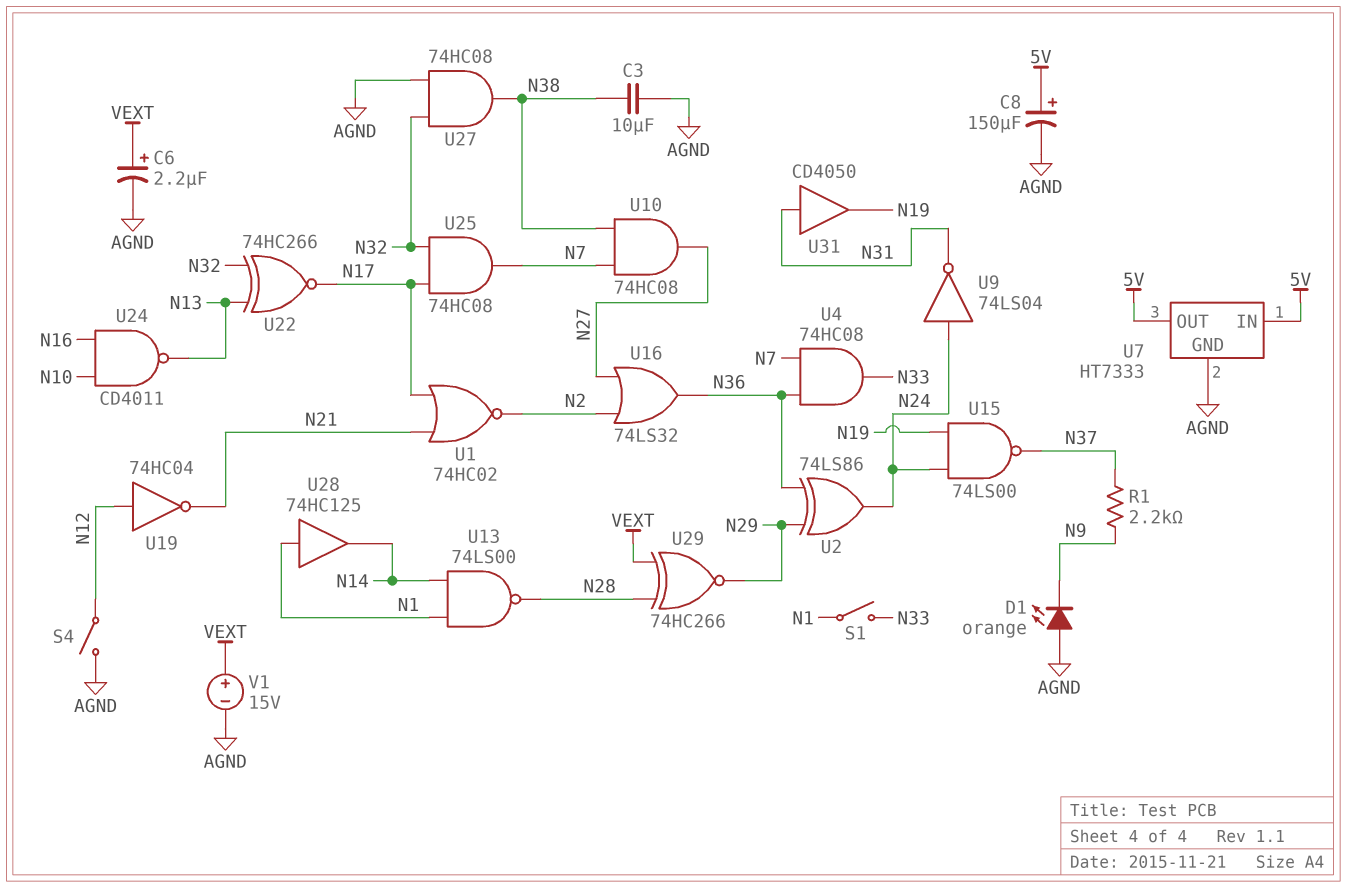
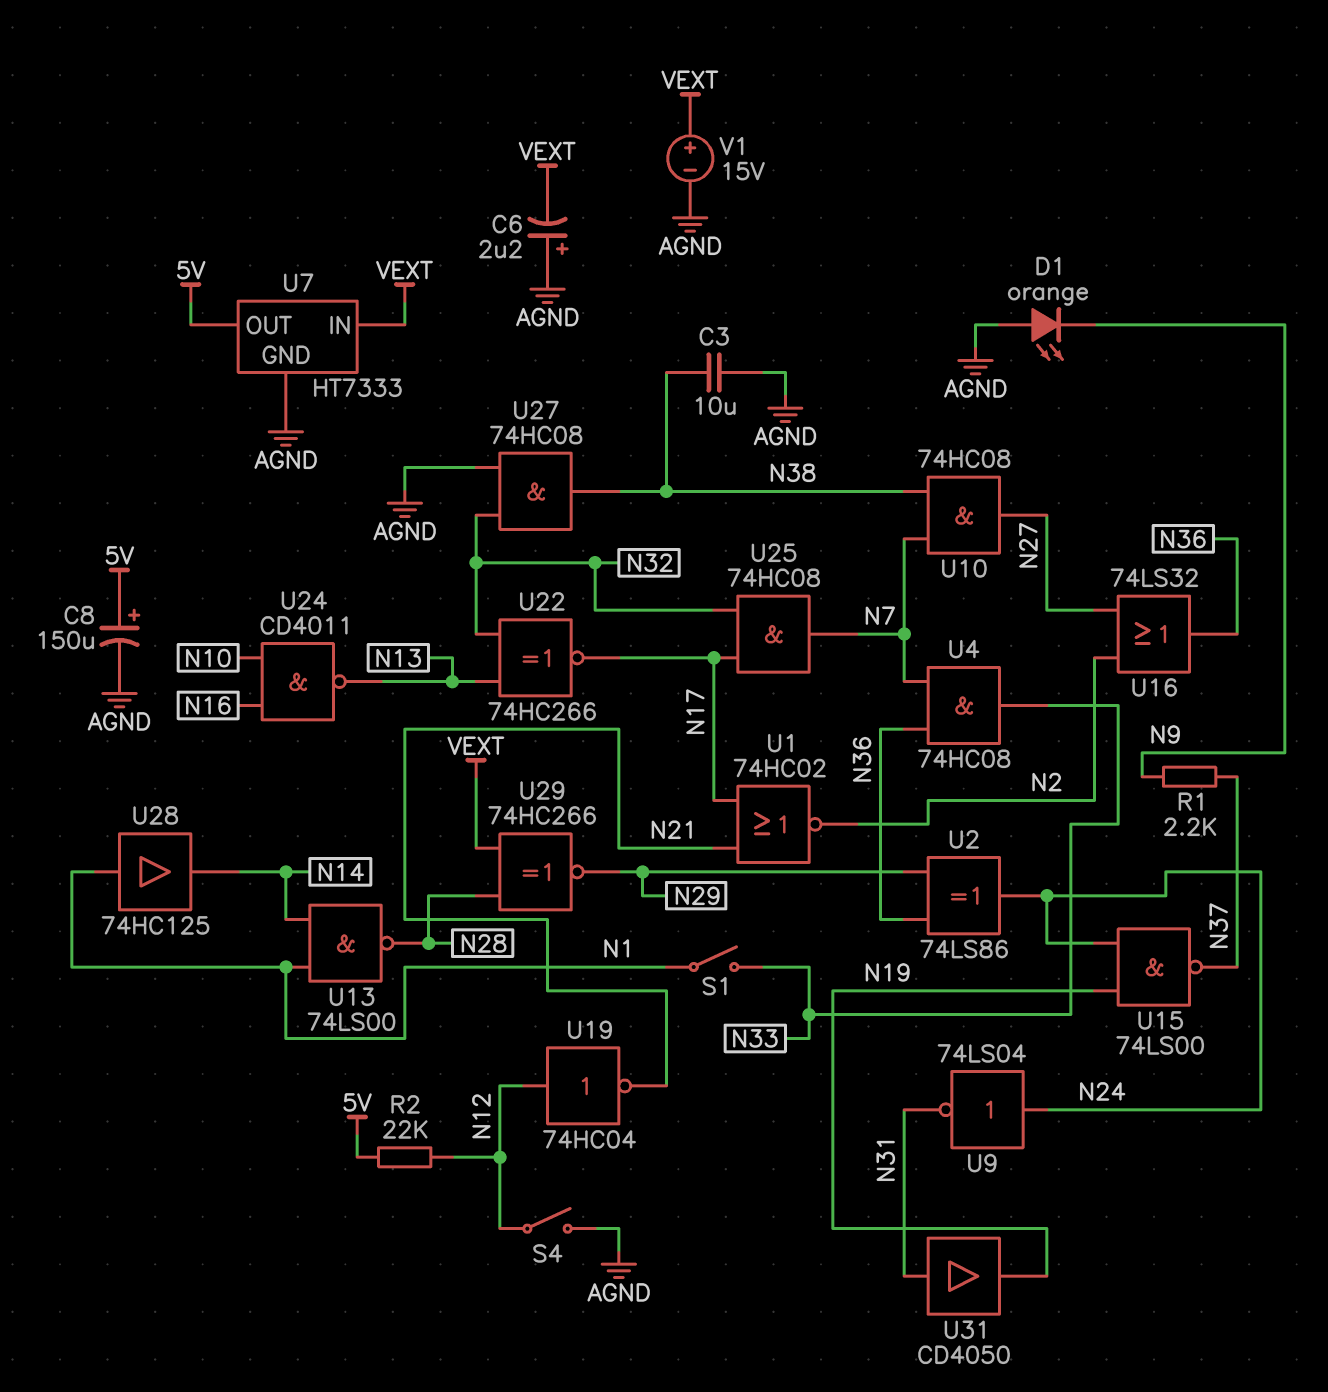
C6: 2.2uF (plus VEXT, minus AGND) -> 2.2uF (plus AGND, minus VEXT)
R2: none -> 22k (5V, N12)
U7 pin IN: 5V -> VEXT

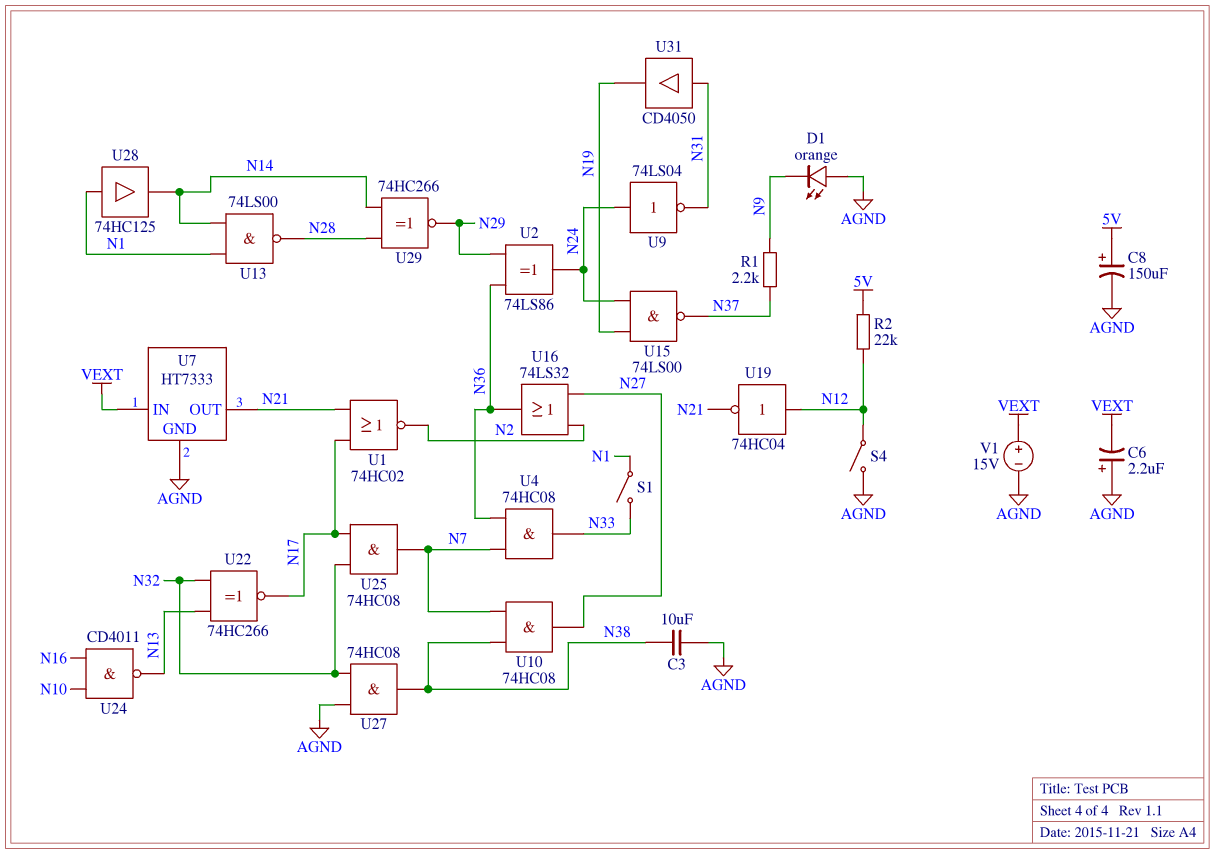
U7 pin OUT: 5V -> N21
U29: XNOR 74HC266 (in N28, in VEXT, out N29) -> XNOR 74HC266 (in N14, in N28, out N29)

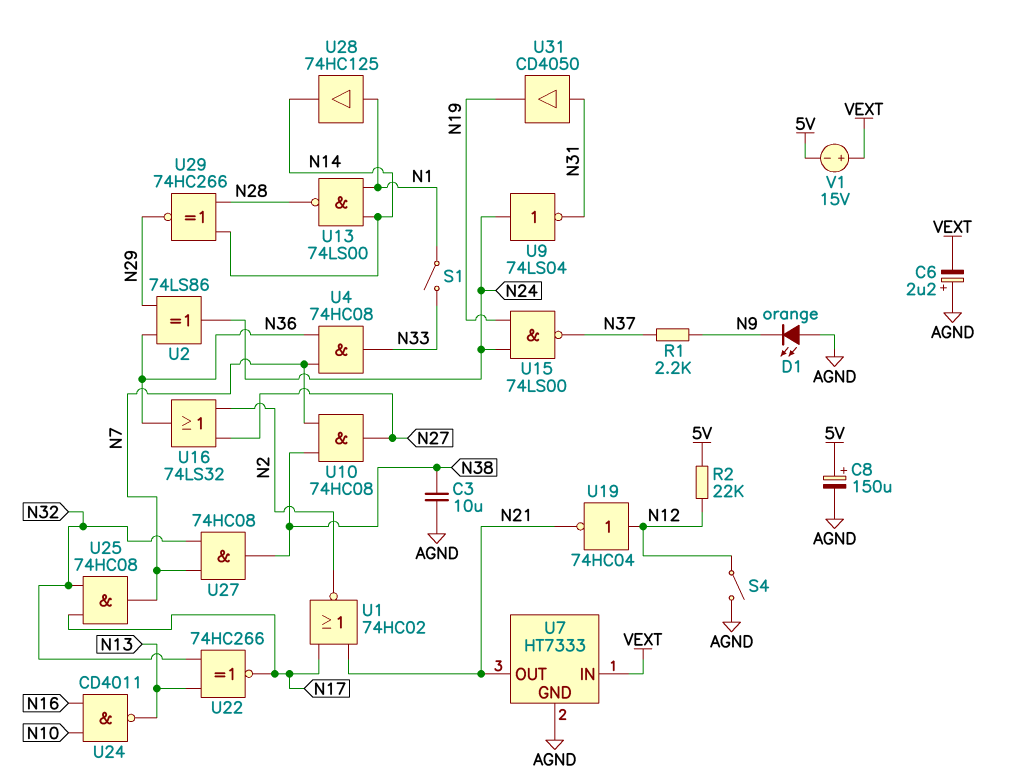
U27: AND 74HC08 (in AGND, in N32, out N38) -> AND 74HC08 (in N7, in N32, out N38)
V1: 15V (plus VEXT, minus AGND) -> 15V (plus VEXT, minus 5V)

